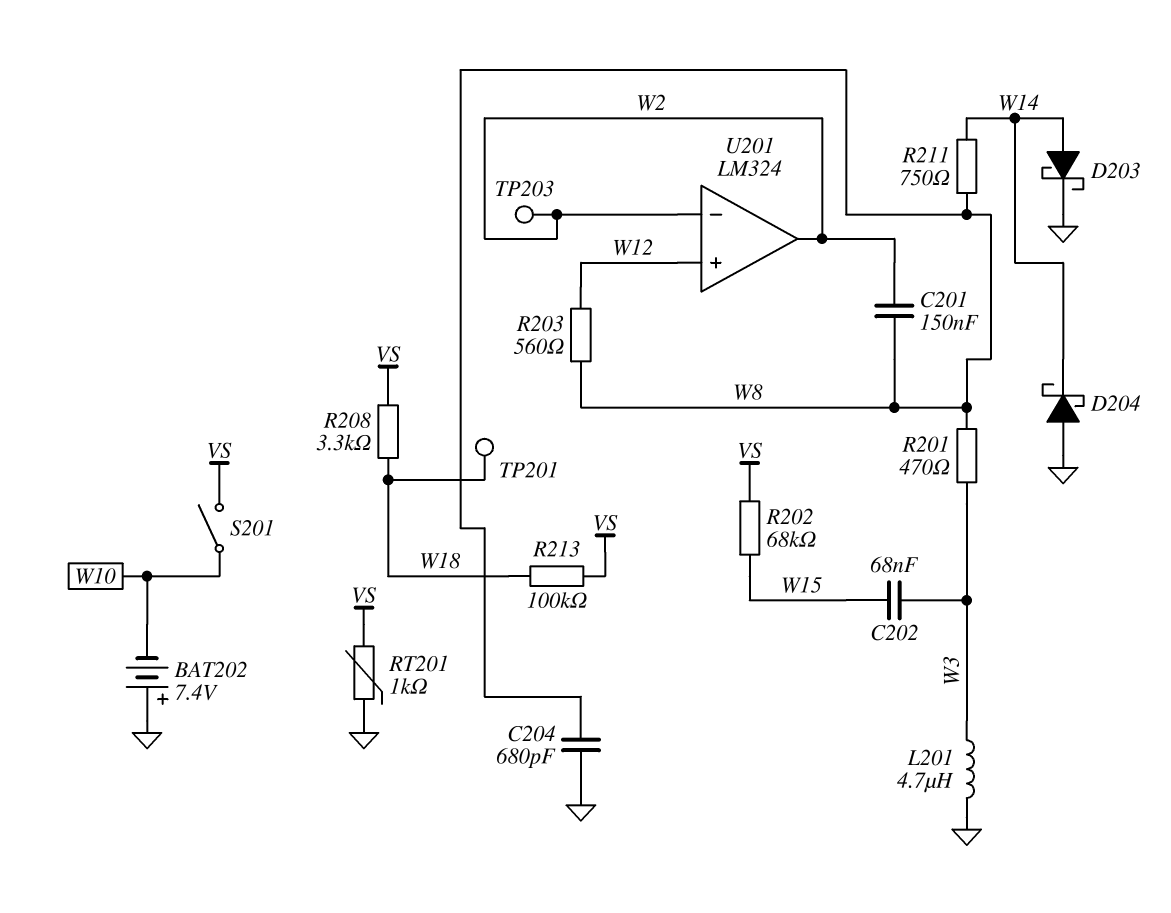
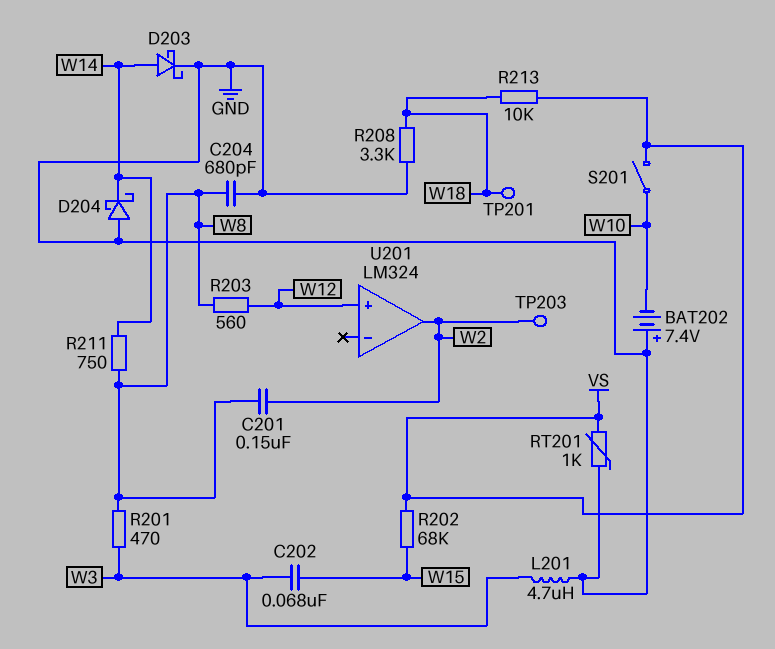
R208: 3.3k (VS, W18) -> 3.3k (GND, W18)
R213: 100k (VS, W18) -> 10k (VS, W18)
U201 pin in-: W2 -> none

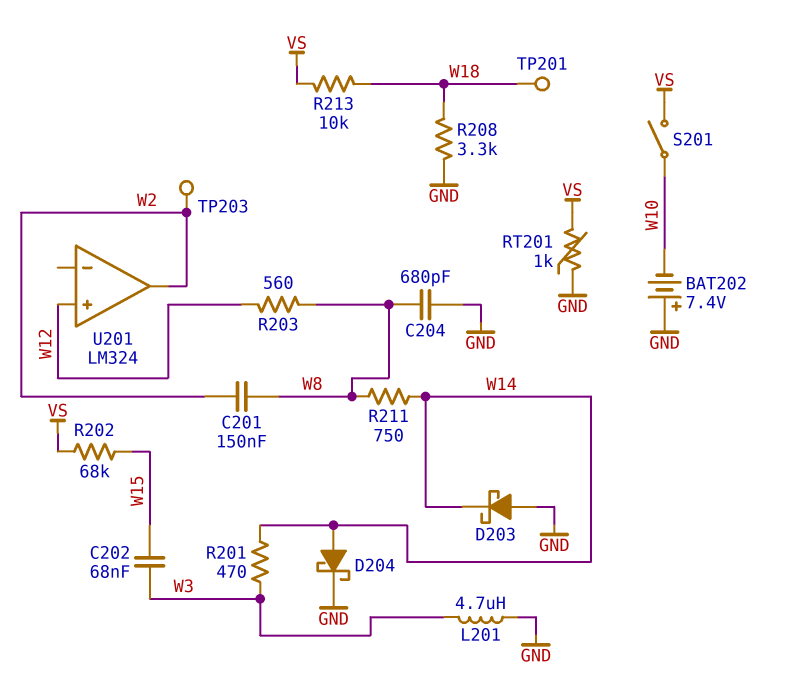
D203: schottky (A W14, K GND) -> schottky (A GND, K W14)
D204: schottky (A GND, K W14) -> schottky (A W14, K GND)
R201: 470 (W3, W8) -> 470 (W3, W14)

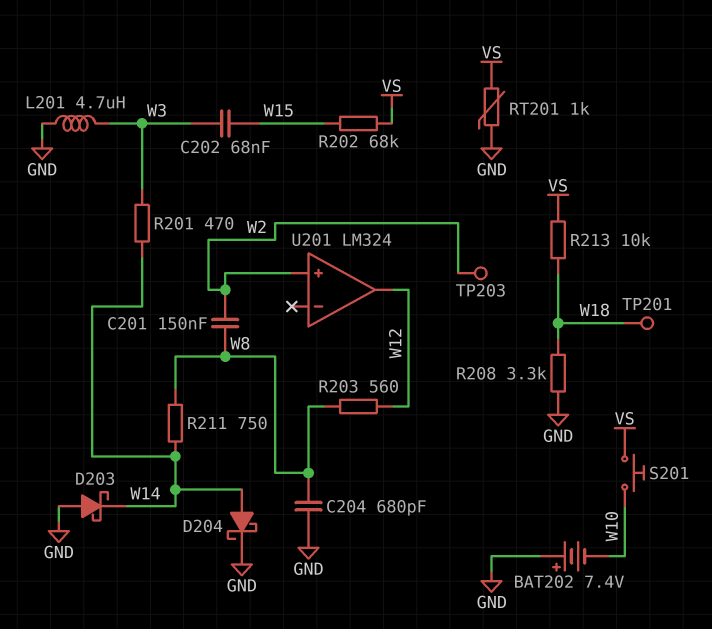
S201: switch (VS, W10) -> button (VS, W10)
U201 pin in+: W12 -> W2
U201 pin out: W2 -> W12

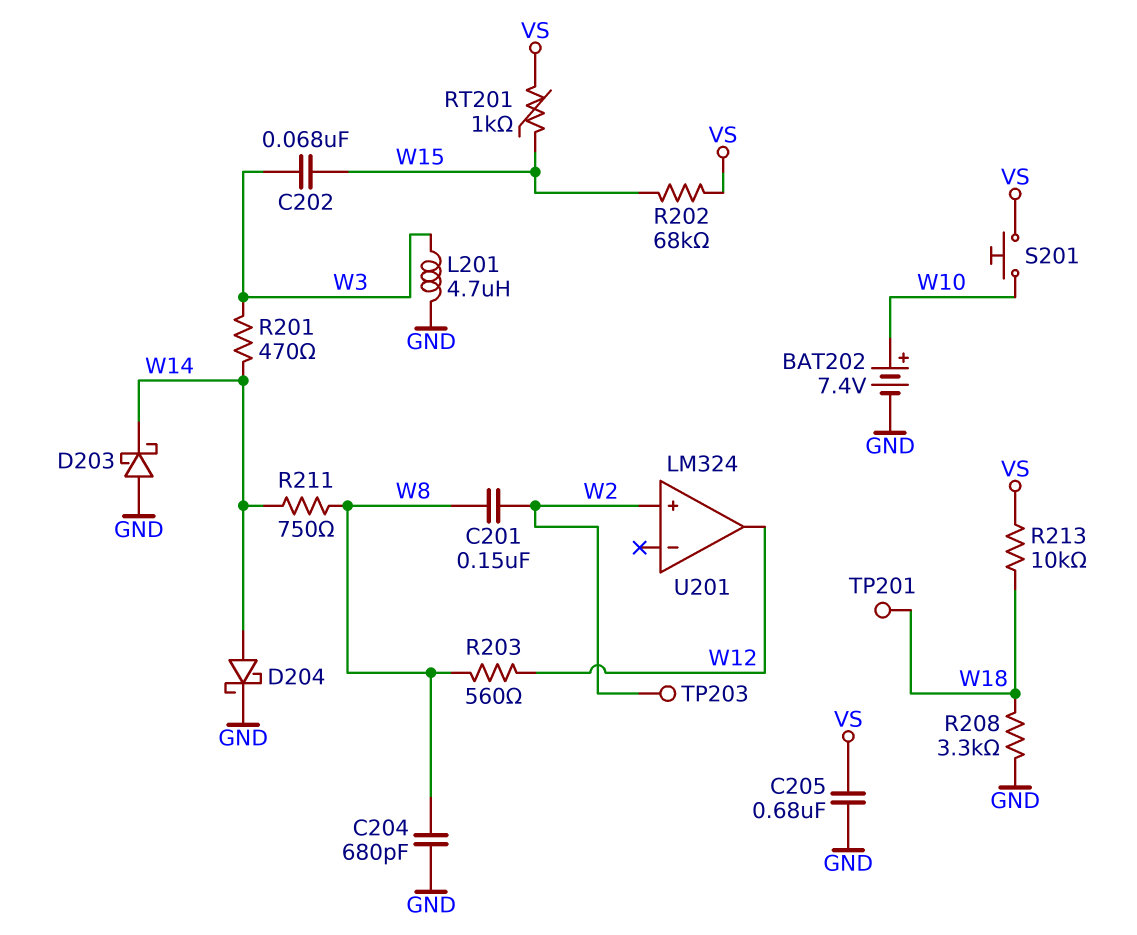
BAT202: 7.4V (plus GND, minus W10) -> 7.4V (plus W10, minus GND)
C205: none -> 680nF (GND, VS)
RT201: 1k (GND, VS) -> 1k (VS, W15)

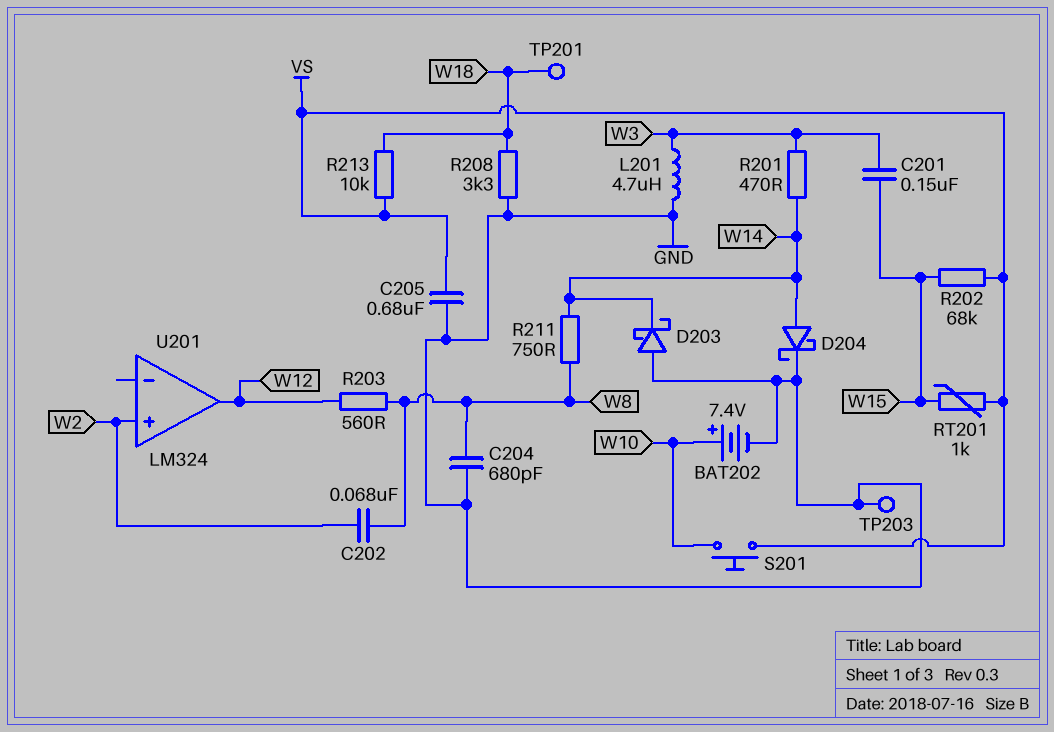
C201: 150nF (W2, W8) -> 150nF (W3, W15)
C202: 68nF (W3, W15) -> 68nF (W2, W8)
TP203: test point (W2) -> test point (GND)

